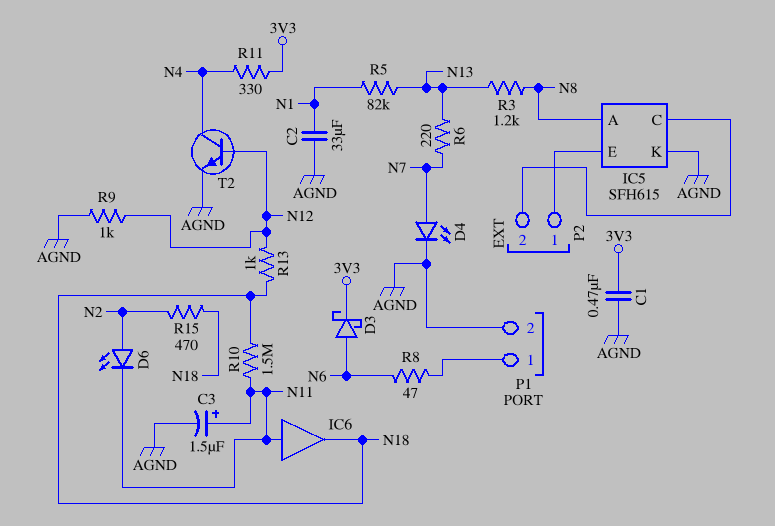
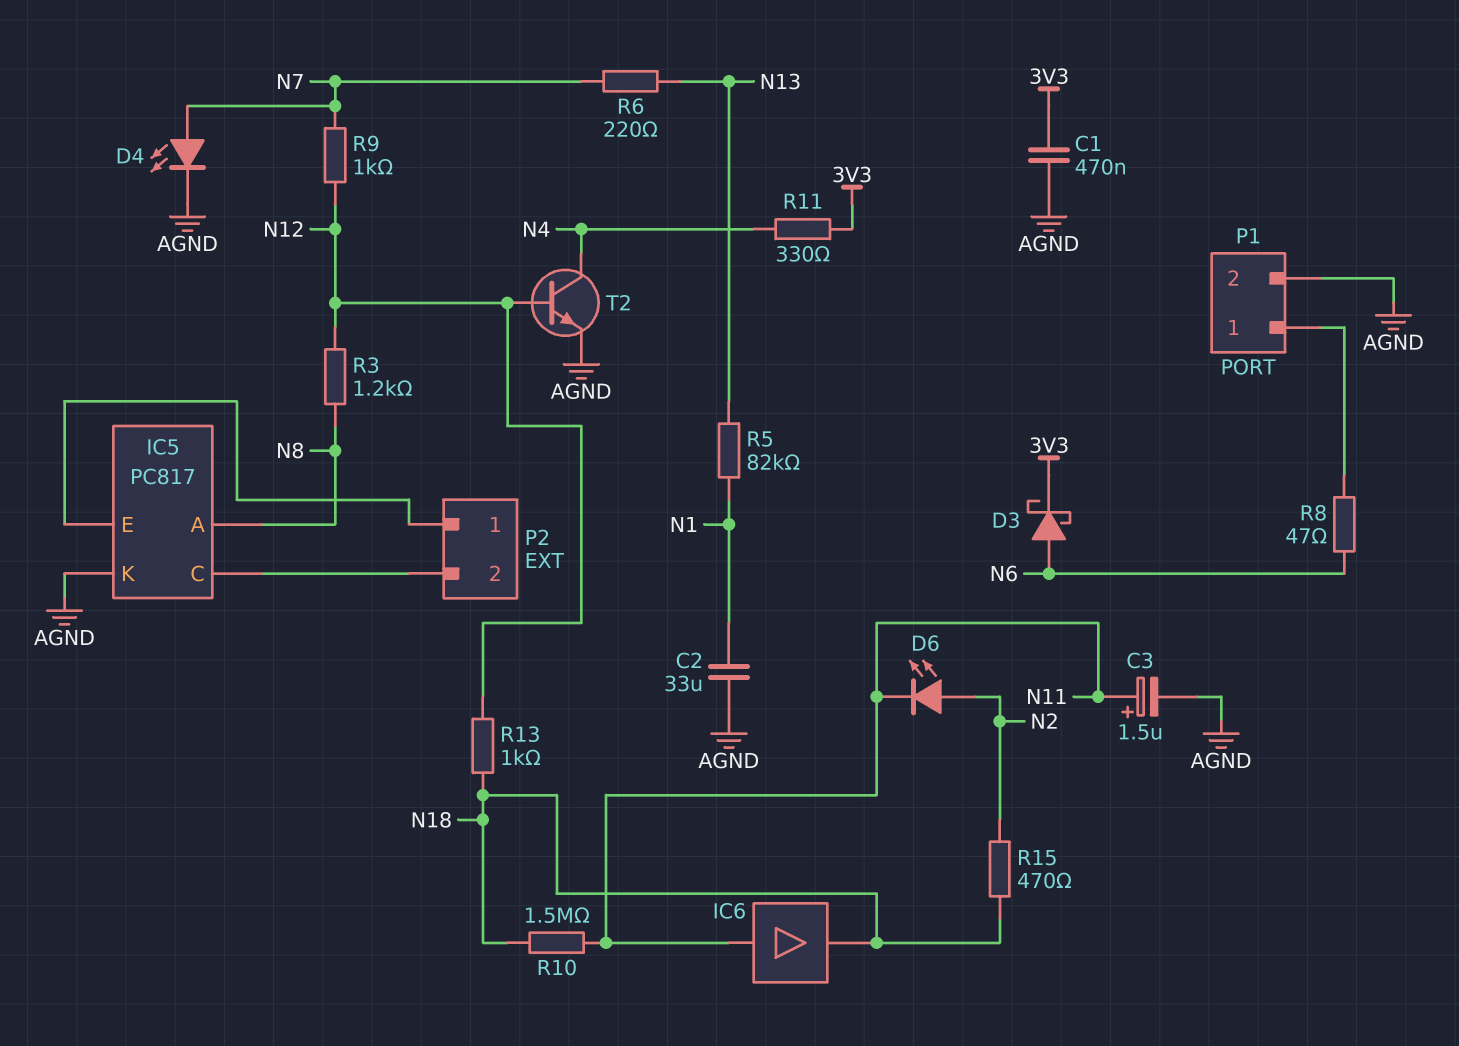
IC5: SFH615 -> PC817
R3: 1.2k (N8, N13) -> 1.2k (N8, N12)
R9: 1k (AGND, N12) -> 1k (N7, N12)

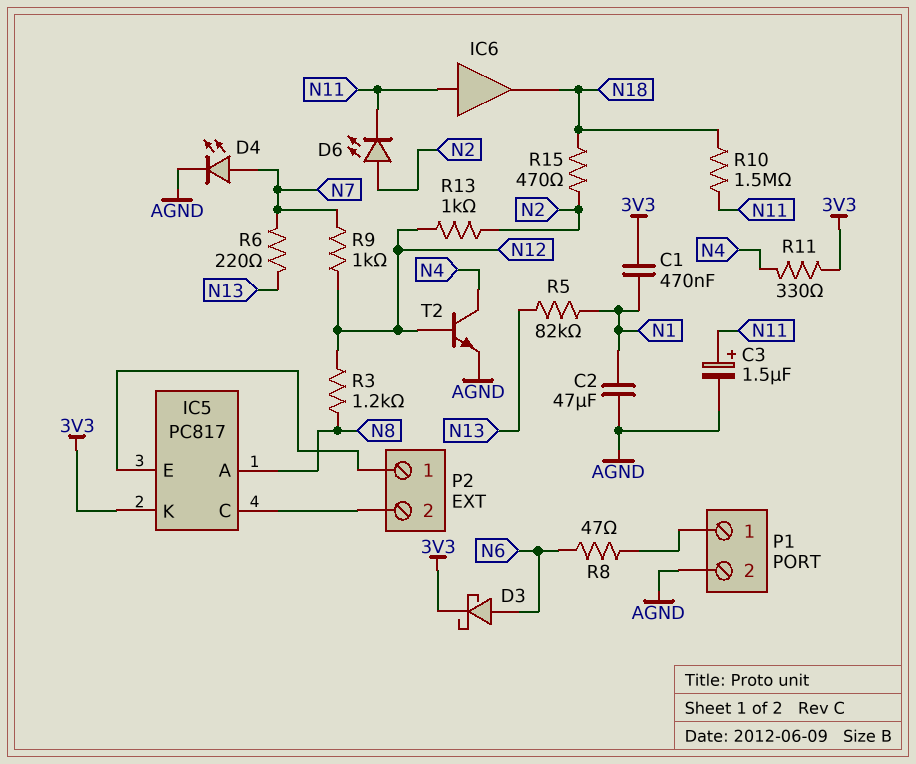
C1: 470nF (3V3, AGND) -> 470nF (3V3, N1)
C2: 33uF (AGND, N1) -> 47uF (AGND, N1)
IC5 pin K: AGND -> 3V3
R13: 1k (N12, N18) -> 1k (N2, N12)

